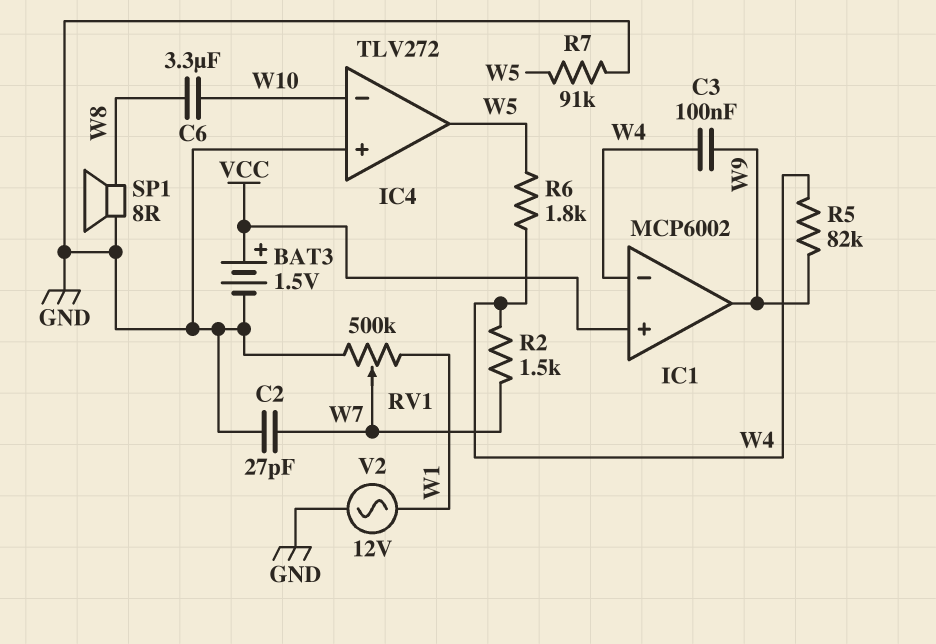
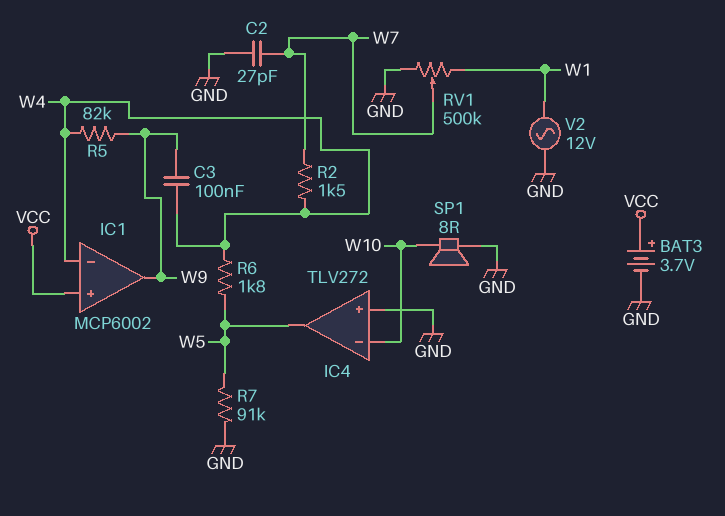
BAT3: 1.5V (plus VCC, minus GND) -> 3.7V (plus VCC, minus GND)
C6: 3.3uF (W8, W10) -> none
SP1: speaker 8R (GND, W8) -> speaker 8R (GND, W10)

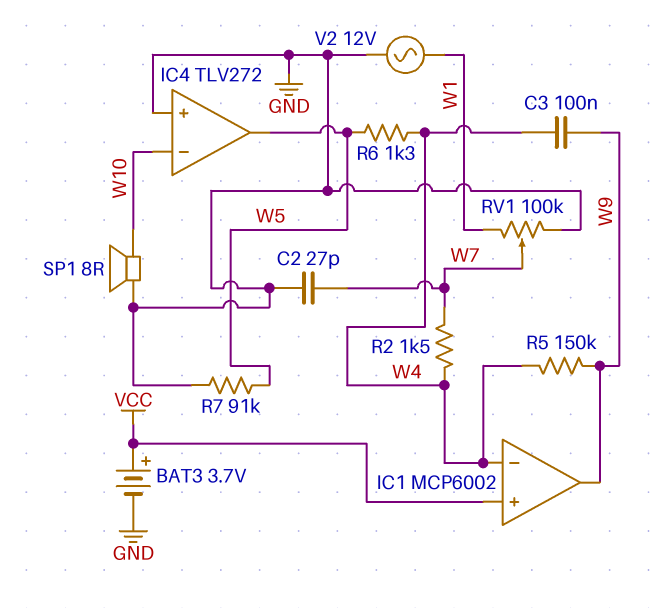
R5: 82k (W4, W9) -> 150k (W4, W9)
R6: 1.8k (W4, W5) -> 1.3k (W4, W5)
RV1: 500k (GND, W1, wiper W7) -> 100k (GND, W1, wiper W7)

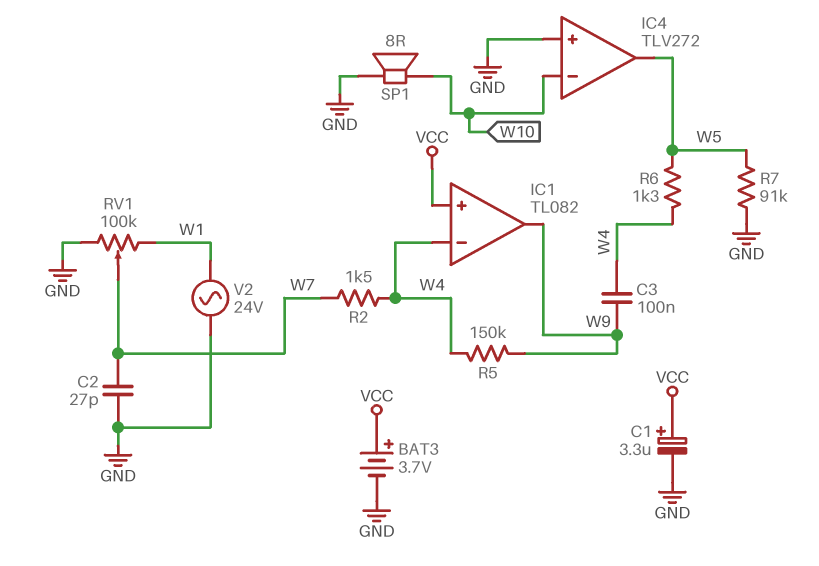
C1: none -> 3.3uF (plus VCC, minus GND)
IC1: MCP6002 -> TL082
V2: AC 12V (GND, W1) -> AC 24V (GND, W1)

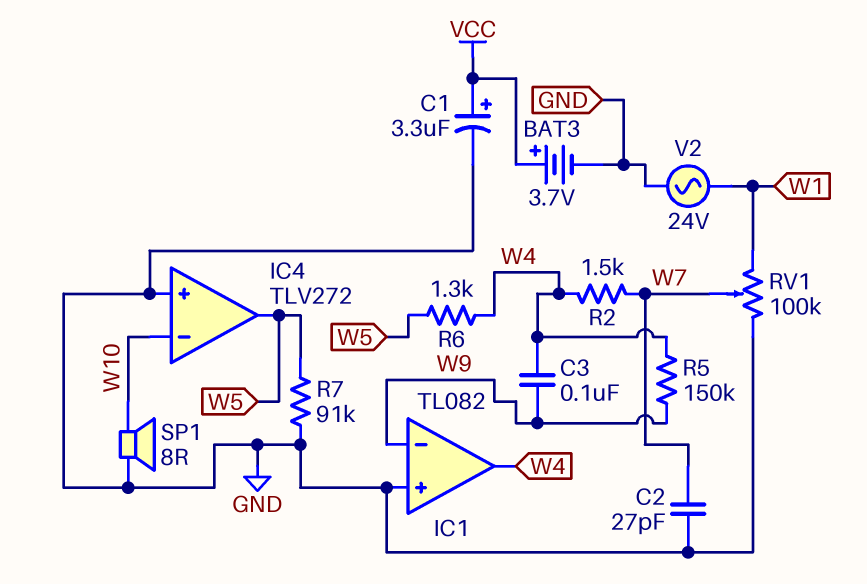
IC1 pin in+: VCC -> GND
IC1 pin in-: W4 -> W9
IC1 pin out: W9 -> W4

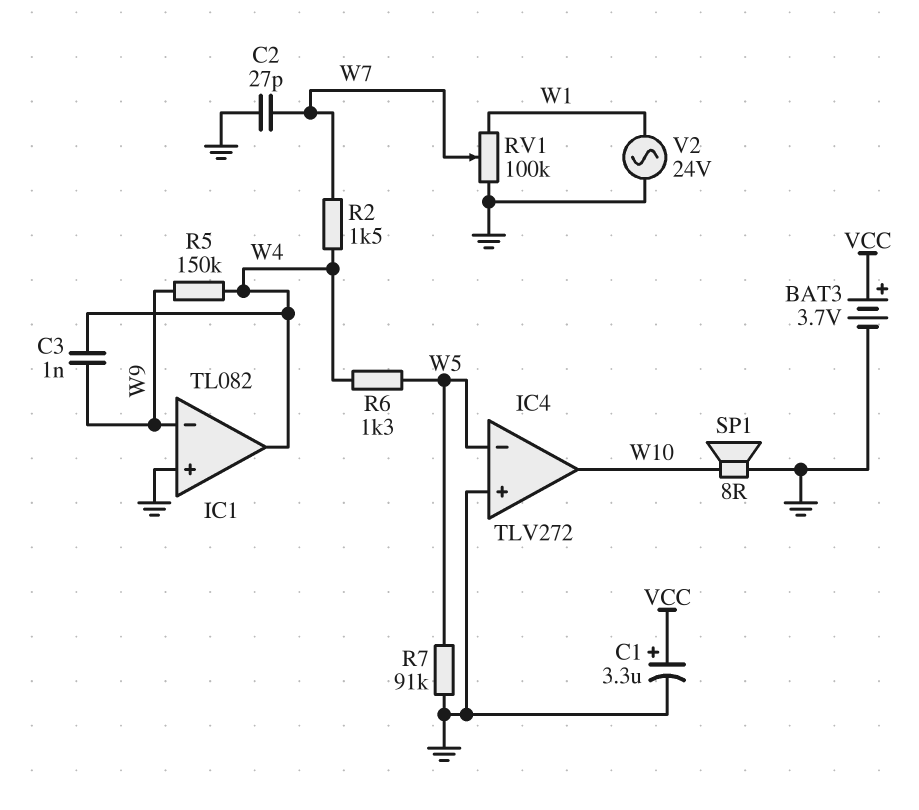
C3: 100nF (W4, W9) -> 1nF (W4, W9)
IC4 pin in-: W10 -> W5
IC4 pin out: W5 -> W10

